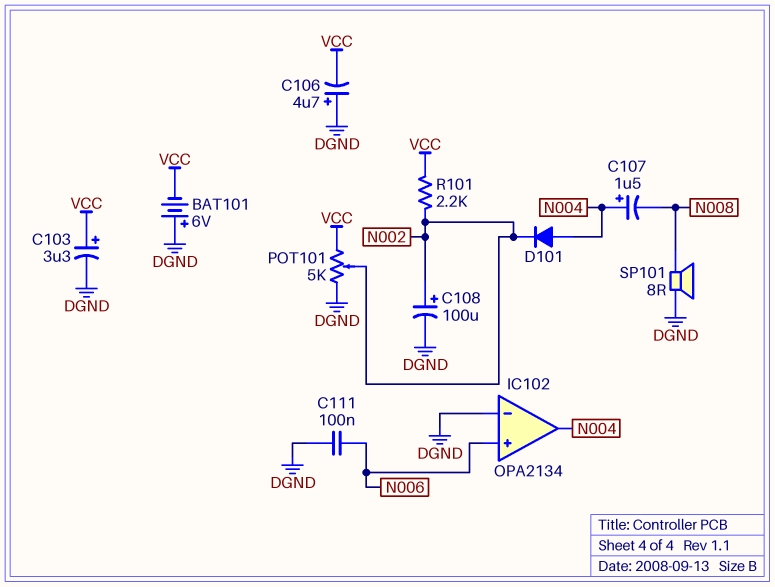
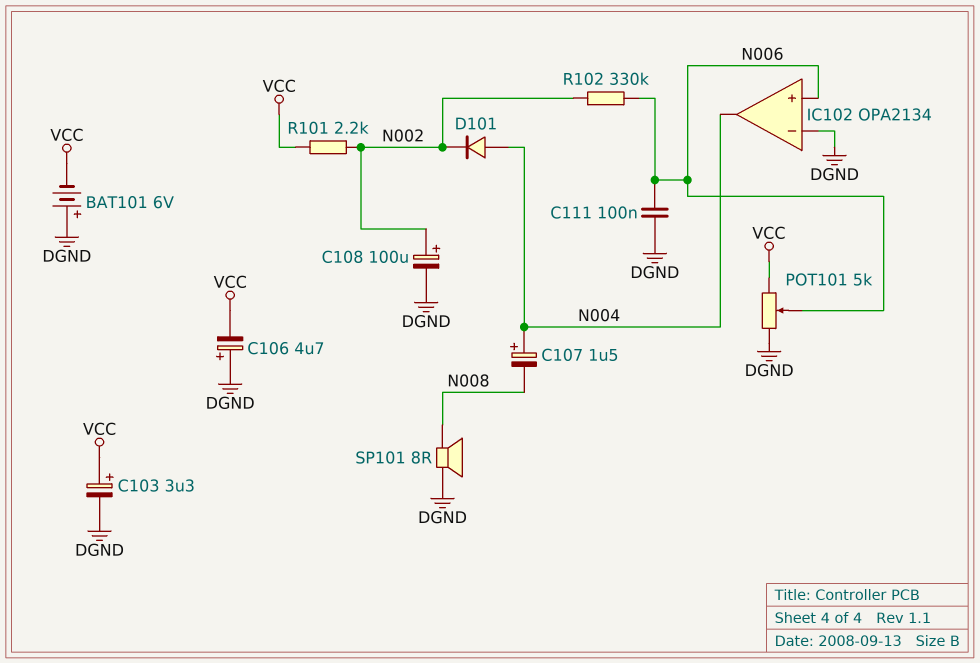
POT101: 5k (DGND, VCC, wiper N002) -> 5k (DGND, VCC, wiper N006)
R102: none -> 330k (N002, N006)

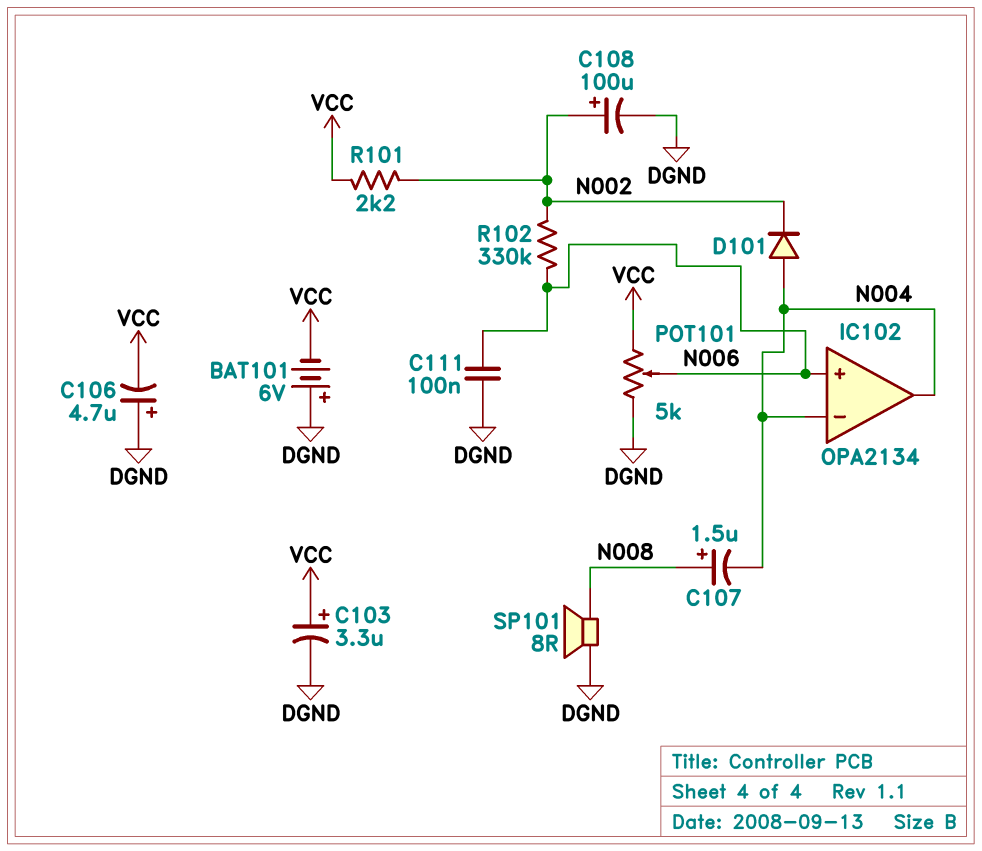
C107: 1.5uF (plus N004, minus N008) -> 1.5uF (plus N008, minus N004)
IC102 pin in-: DGND -> N004

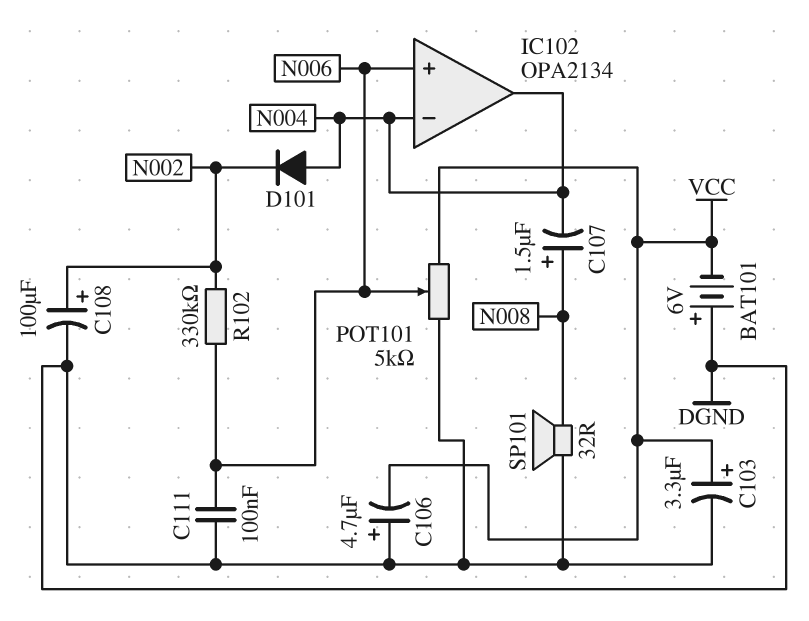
R101: 2.2k (N002, VCC) -> none
SP101: speaker 8R (DGND, N008) -> speaker 32R (DGND, N008)

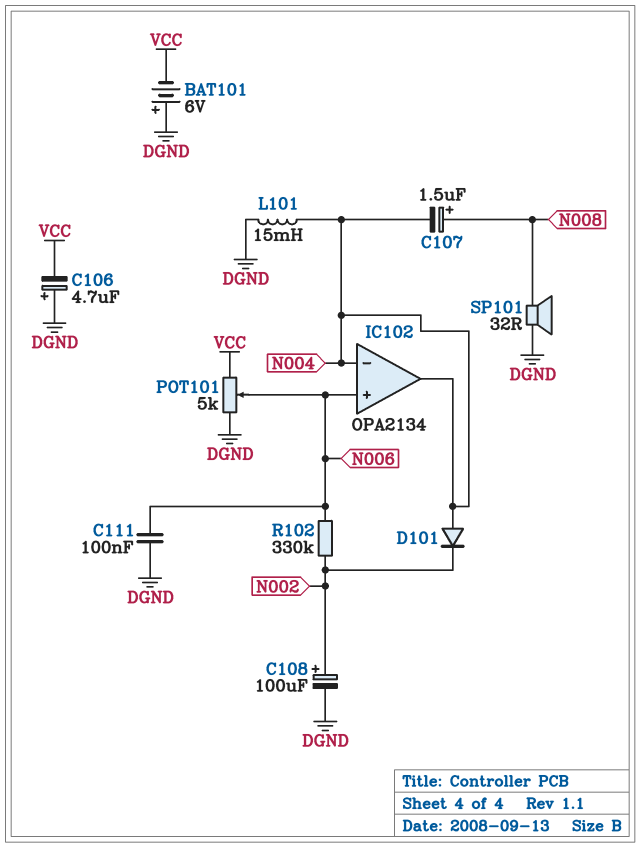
C103: 3.3uF (plus VCC, minus DGND) -> none
L101: none -> 15mH (DGND, N004)

